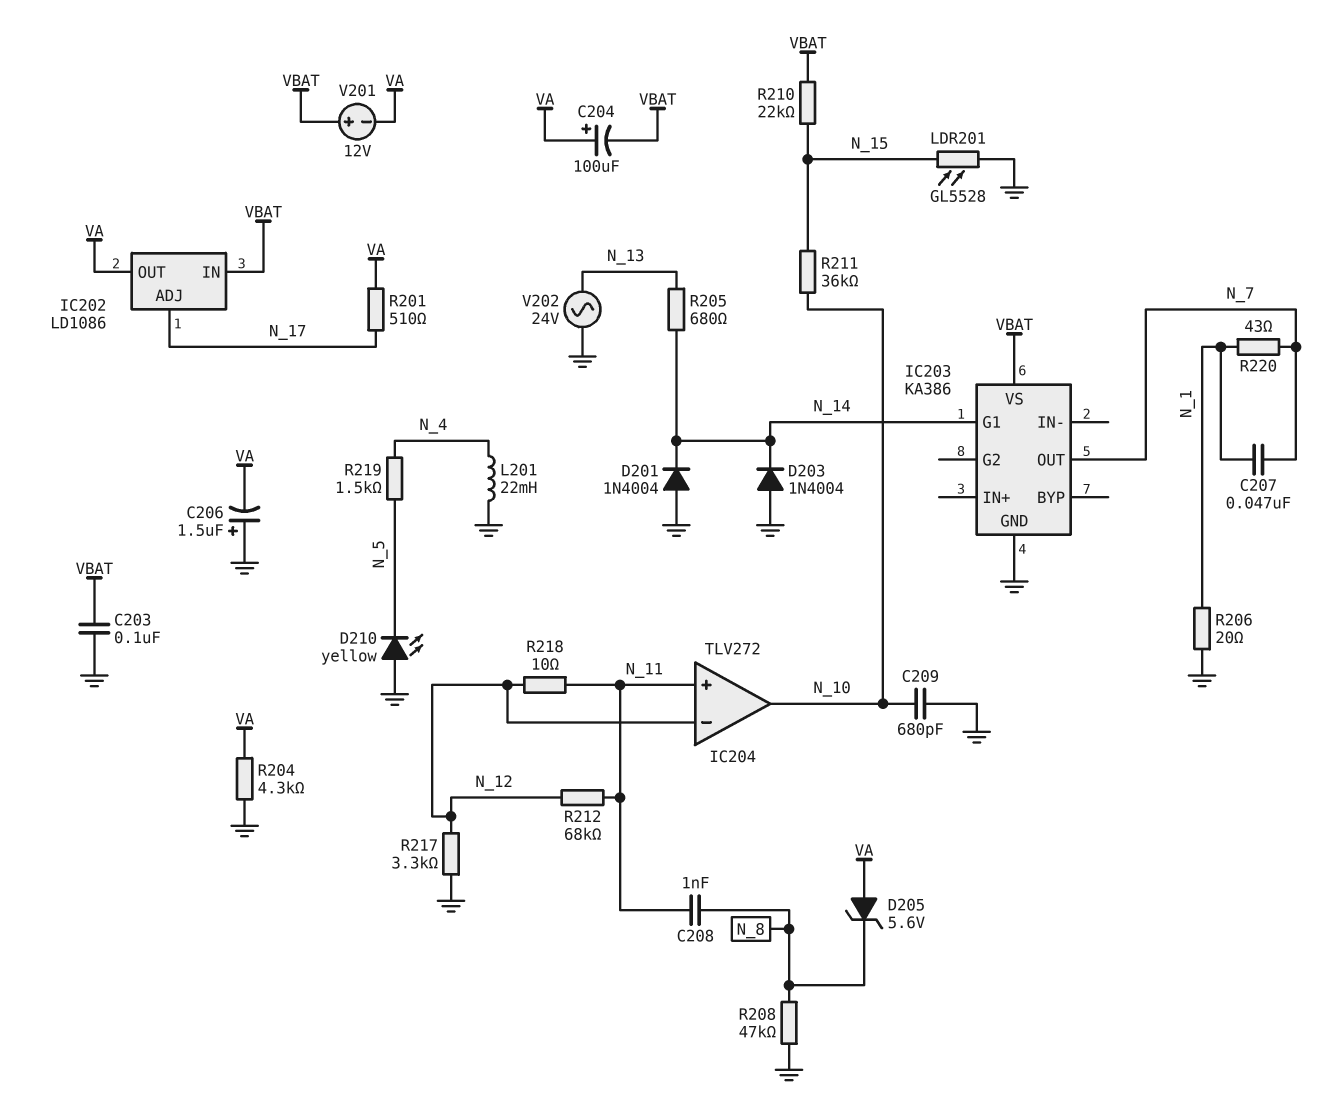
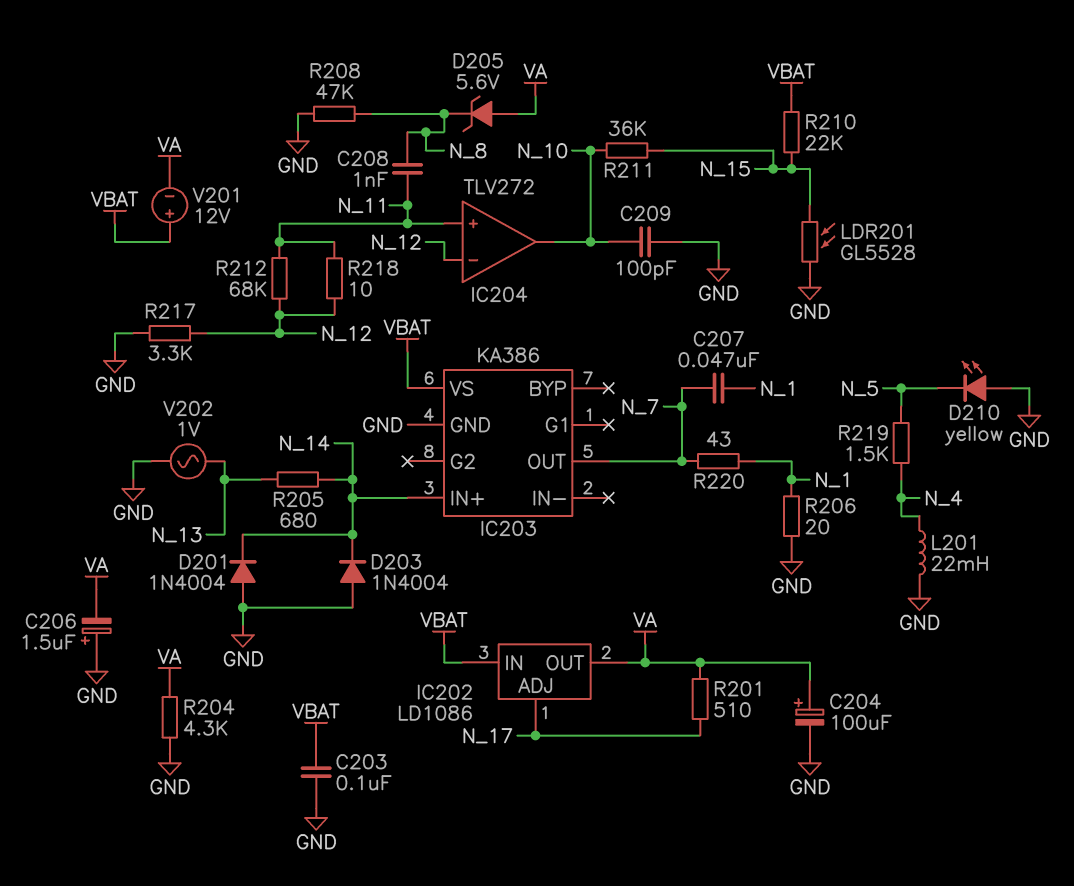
C204: 100uF (plus VA, minus VBAT) -> 100uF (plus VA, minus GND)
C209: 680pF (GND, N_10) -> 100pF (GND, N_10)
IC203 pin G1: N_14 -> none
IC203 pin IN+: none -> N_14
V202: AC 24V (GND, N_13) -> AC 1V (GND, N_13)

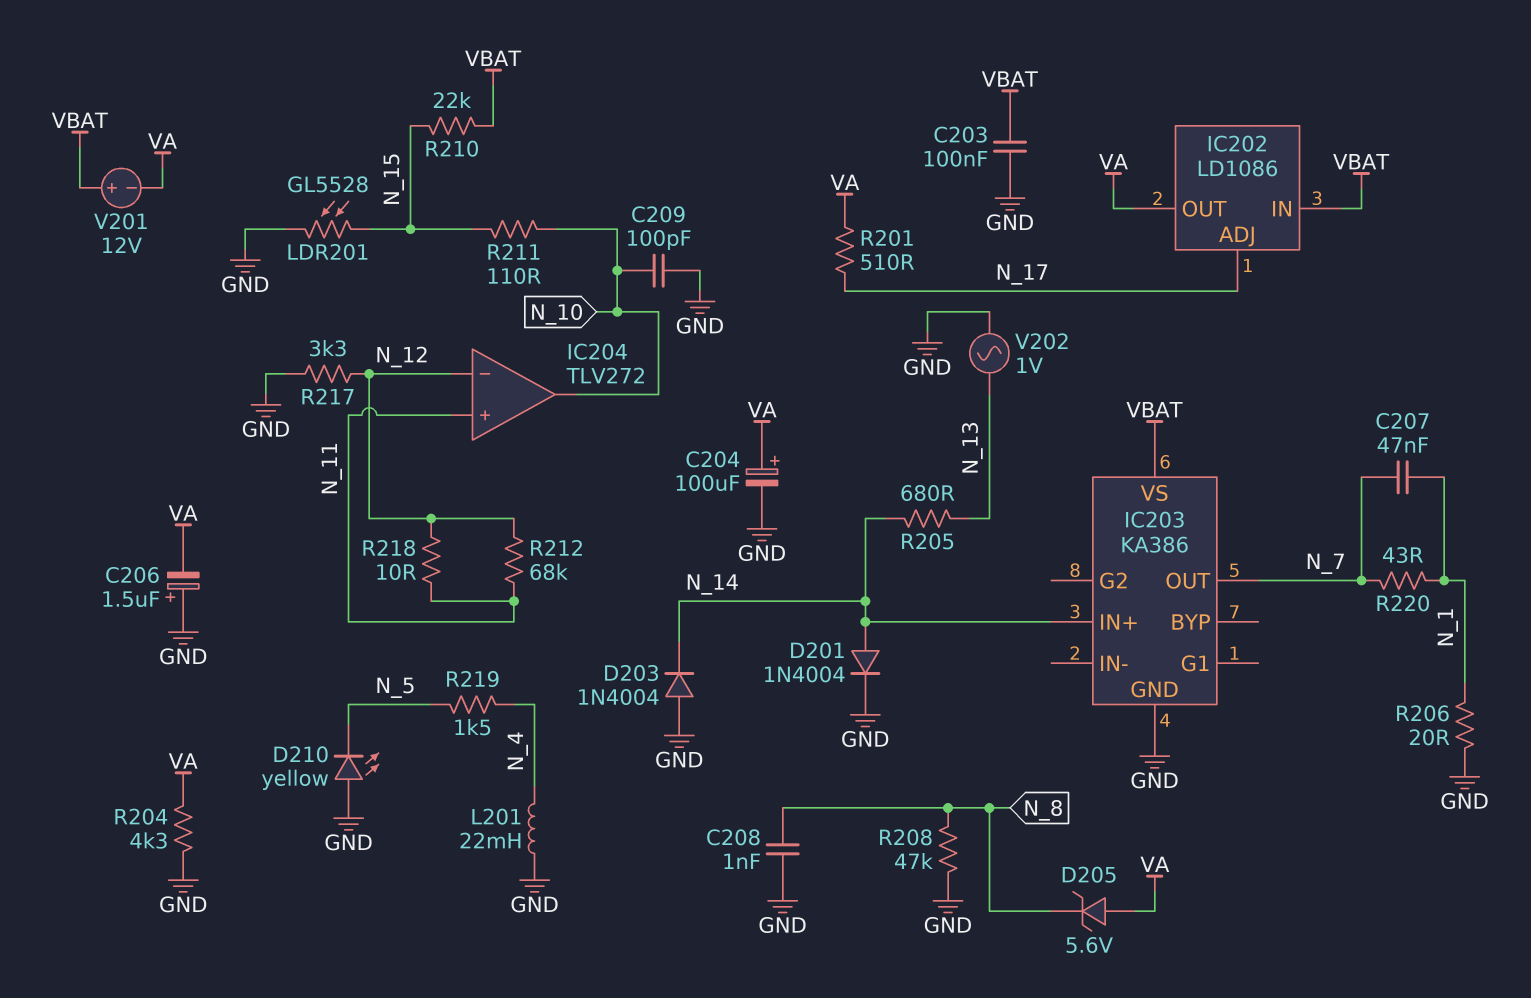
C208: 1nF (N_8, N_11) -> 1nF (GND, N_8)
D201: diode 1N4004 (A GND, K N_14) -> diode 1N4004 (A N_14, K GND)
R211: 36k (N_10, N_15) -> 110 (N_10, N_15)

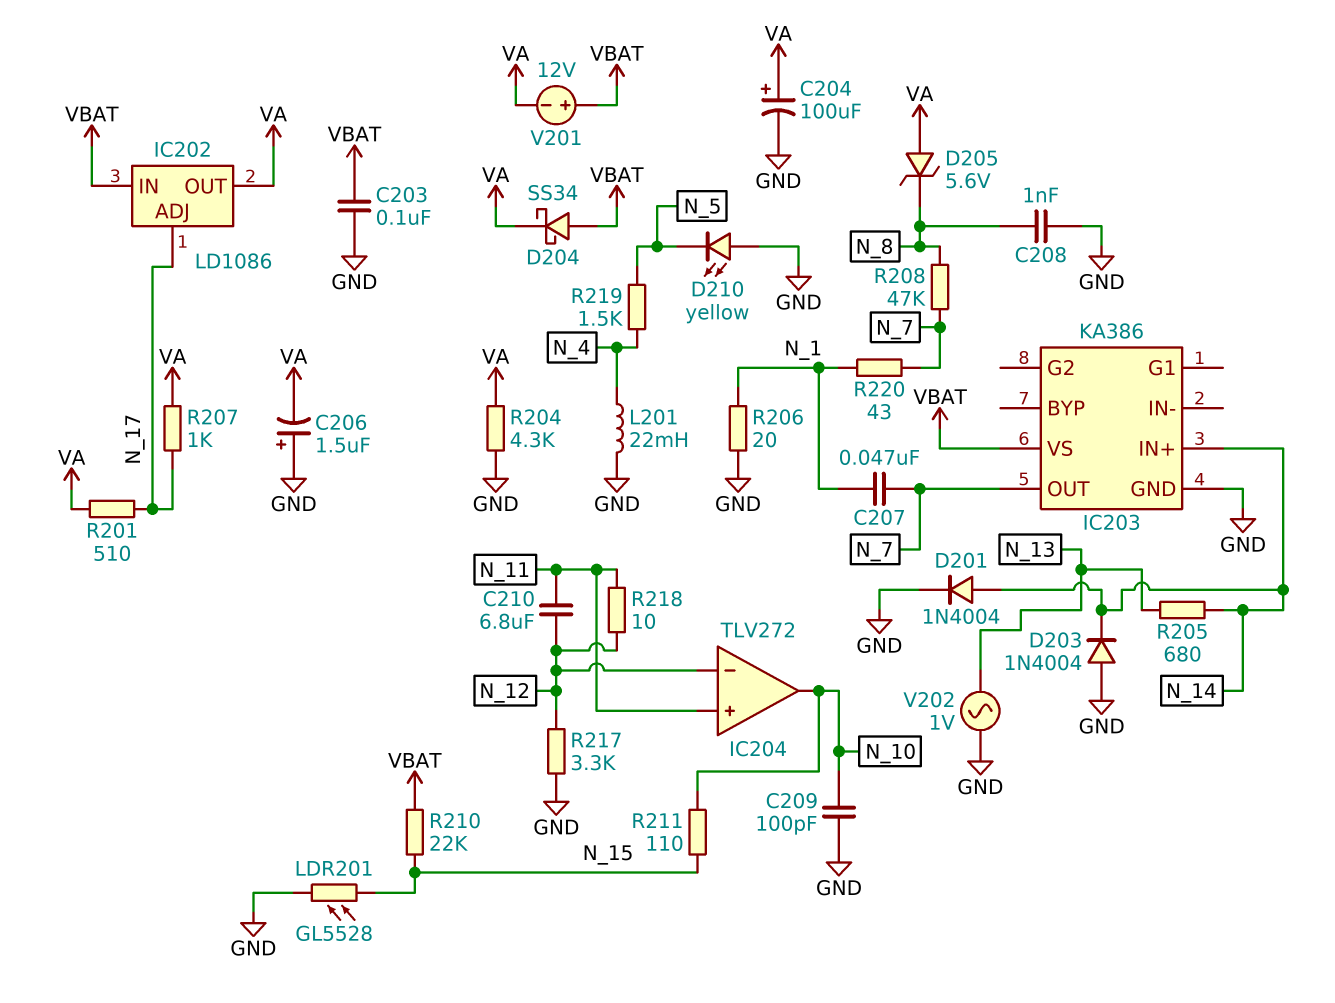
C210: none -> 6.8uF (N_11, N_12)
D204: none -> schottky SS34 (A VBAT, K VA)
R207: none -> 1k (N_17, VA)
R208: 47k (GND, N_8) -> 47k (N_7, N_8)
R212: 68k (N_11, N_12) -> none

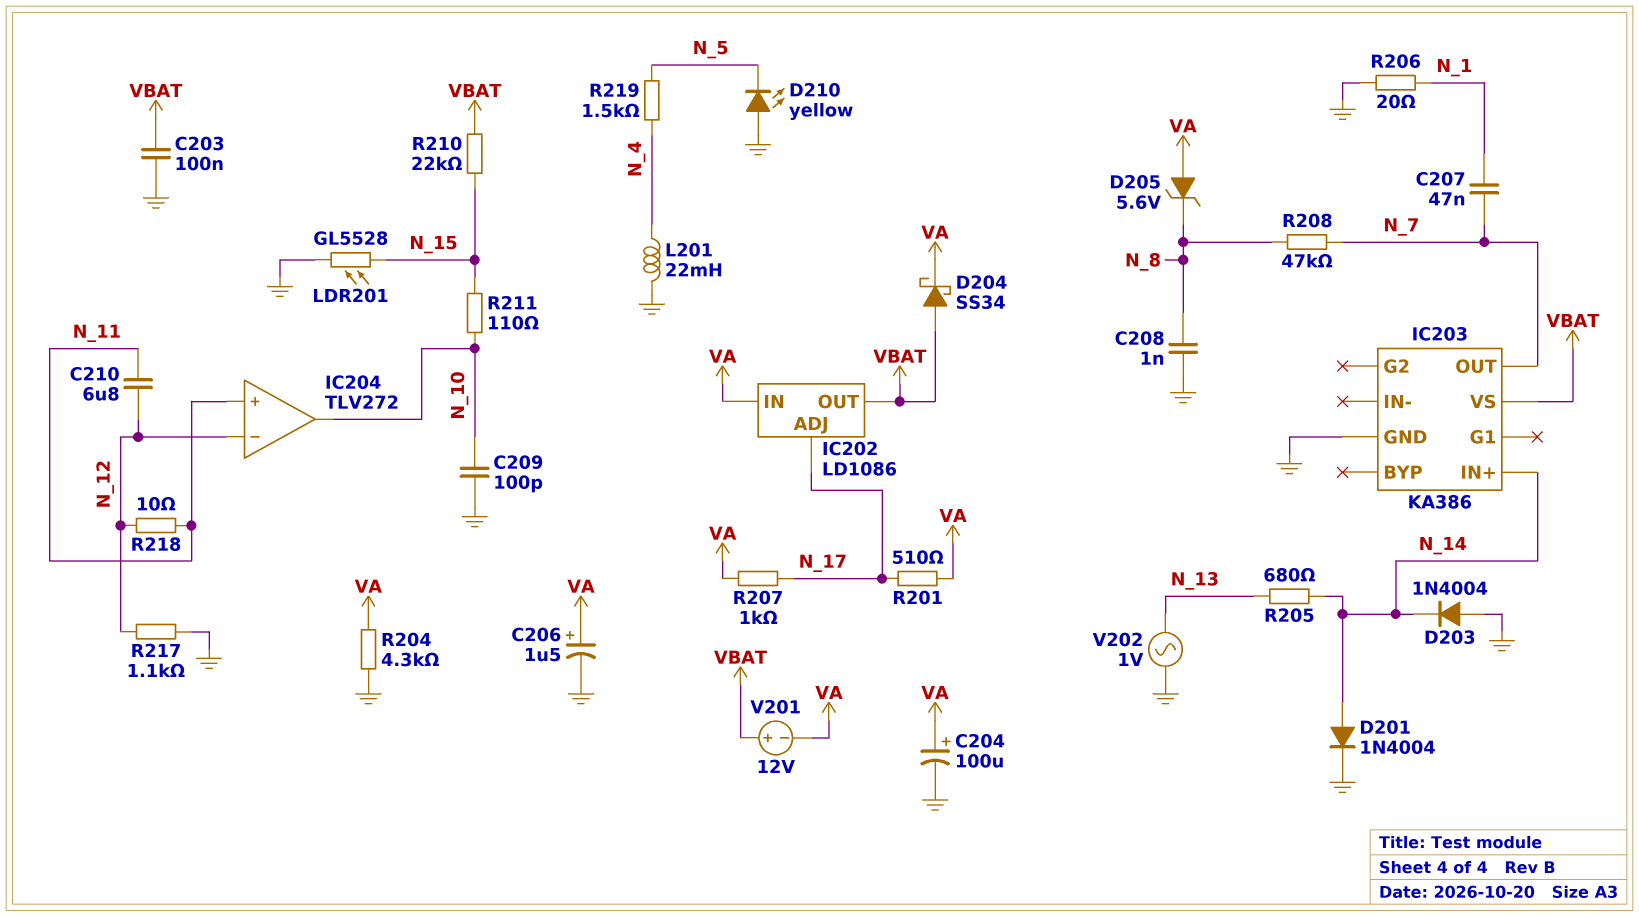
C206: 1.5uF (plus GND, minus VA) -> 1.5uF (plus VA, minus GND)
IC202 pin IN: VBAT -> VA
IC202 pin OUT: VA -> VBAT
R217: 3.3k (GND, N_12) -> 1.1k (GND, N_12)
R220: 43 (N_1, N_7) -> none

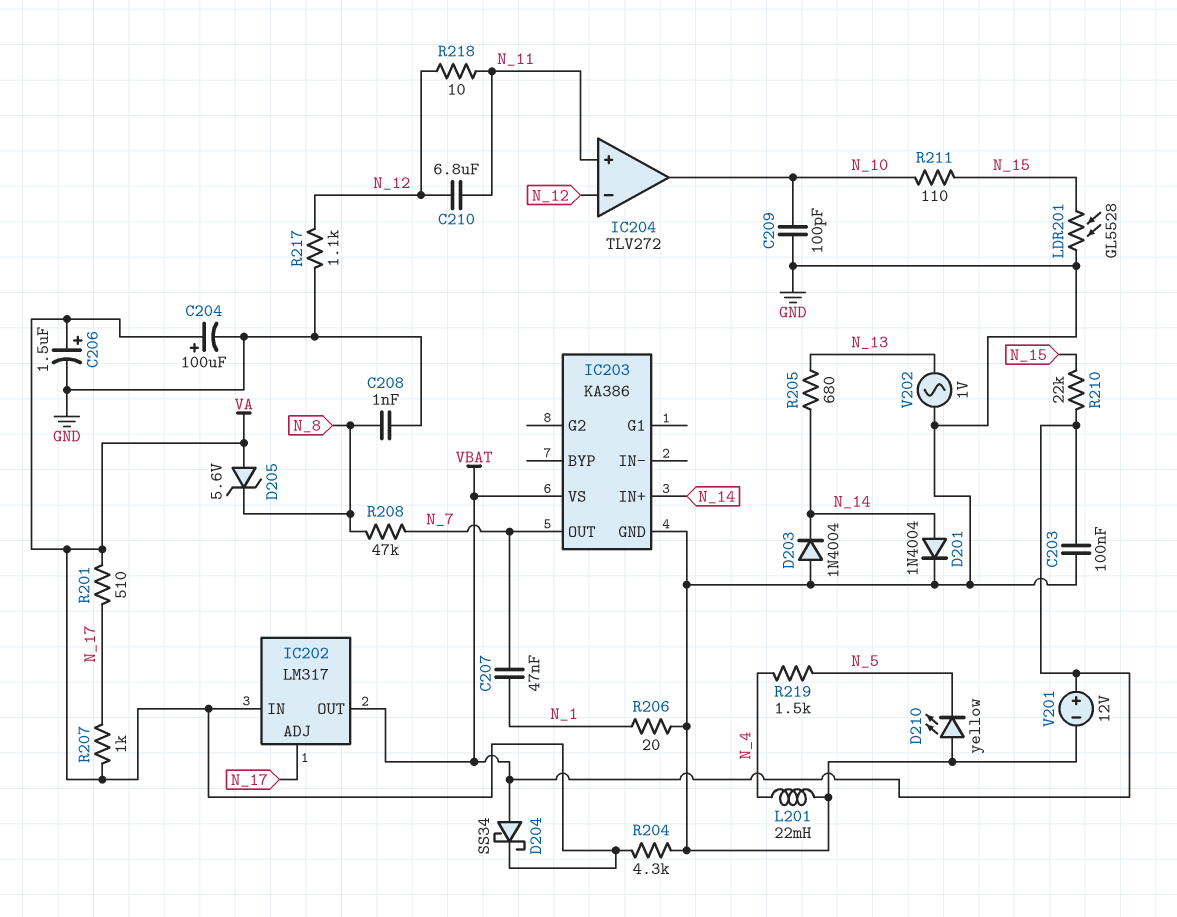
IC202: LD1086 -> LM317
V201: 12V (plus VBAT, minus VA) -> 12V (plus VBAT, minus GND)

